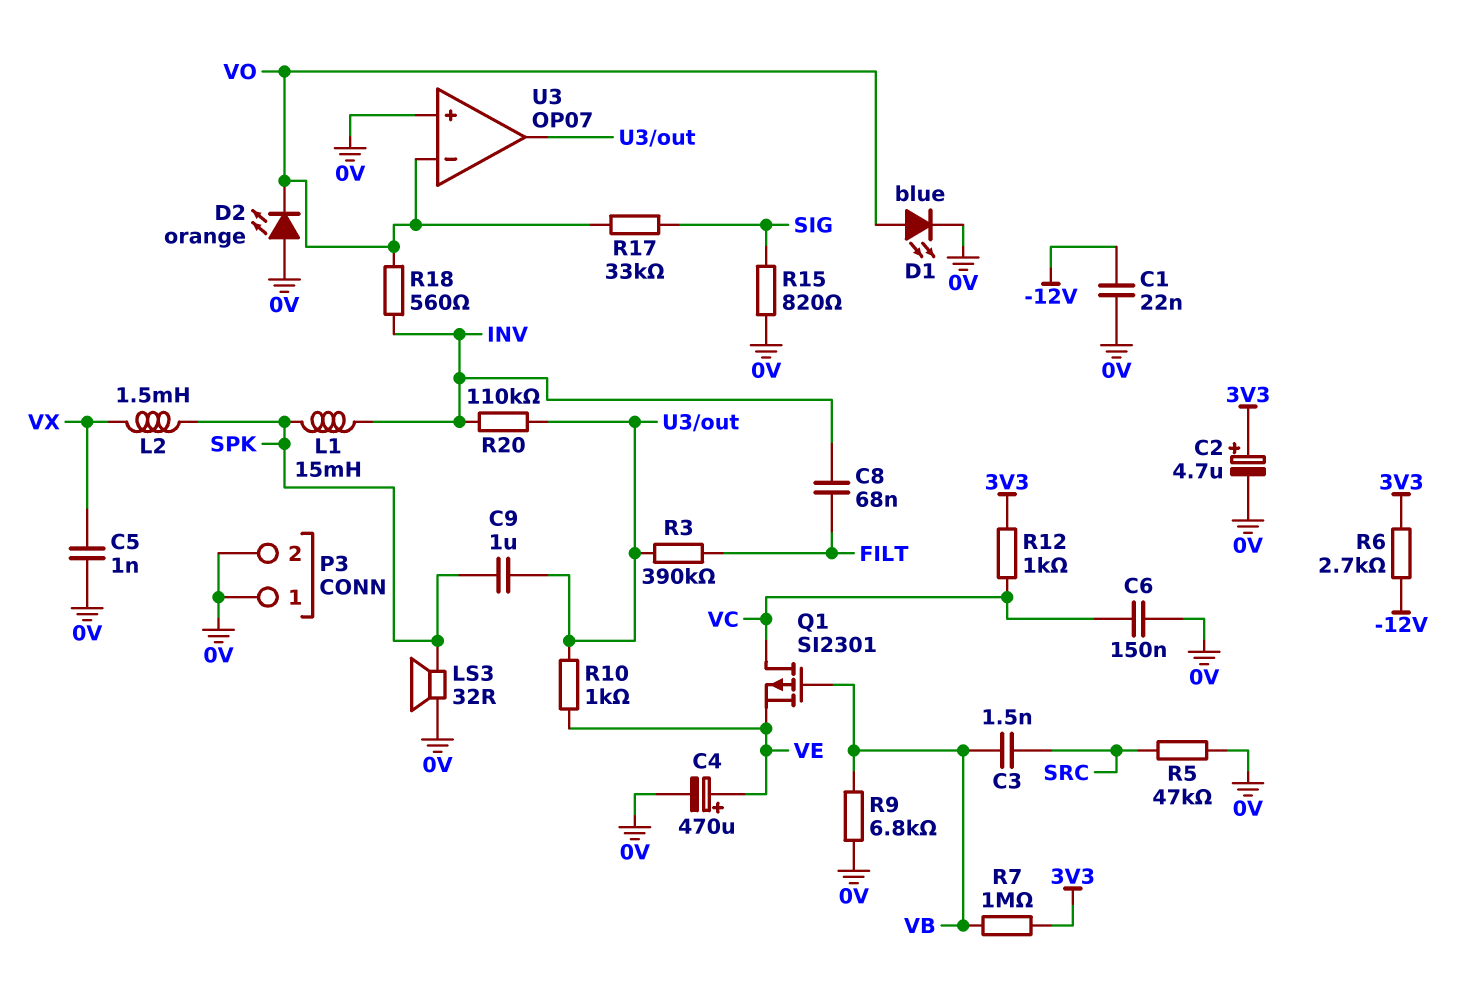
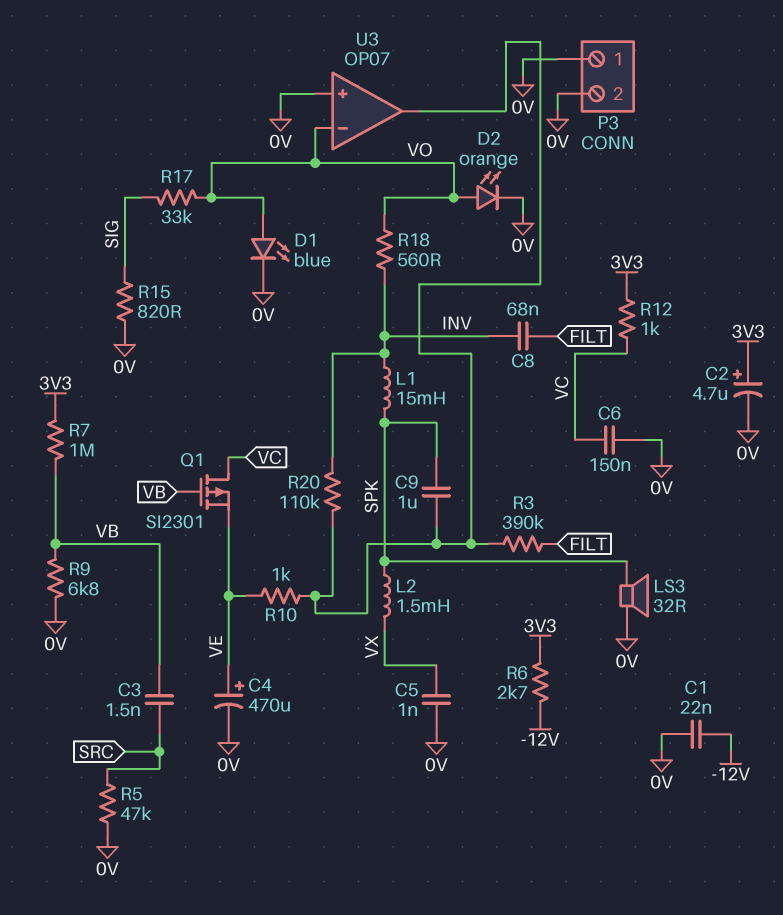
D2: LED orange (A 0V, K VO) -> LED orange (A VO, K 0V)

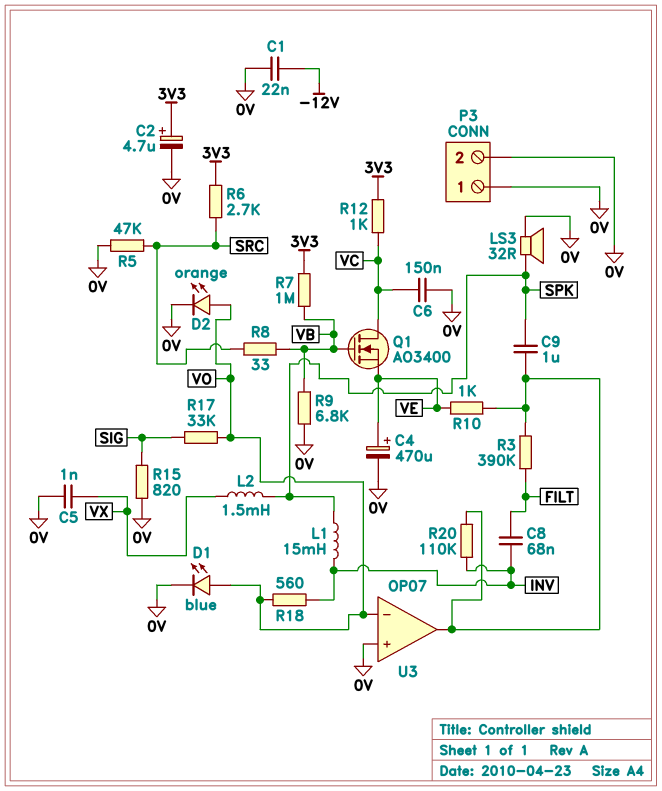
C3: 1.5nF (SRC, VB) -> none
Q1: PMOS SI2301 (G VB, D VC, S VE) -> NMOS AO3400 (G VB, D VC, S VE)
R6: 2.7k (-12V, 3V3) -> 2.7k (3V3, SRC)
R8: none -> 33 (SRC, VB)

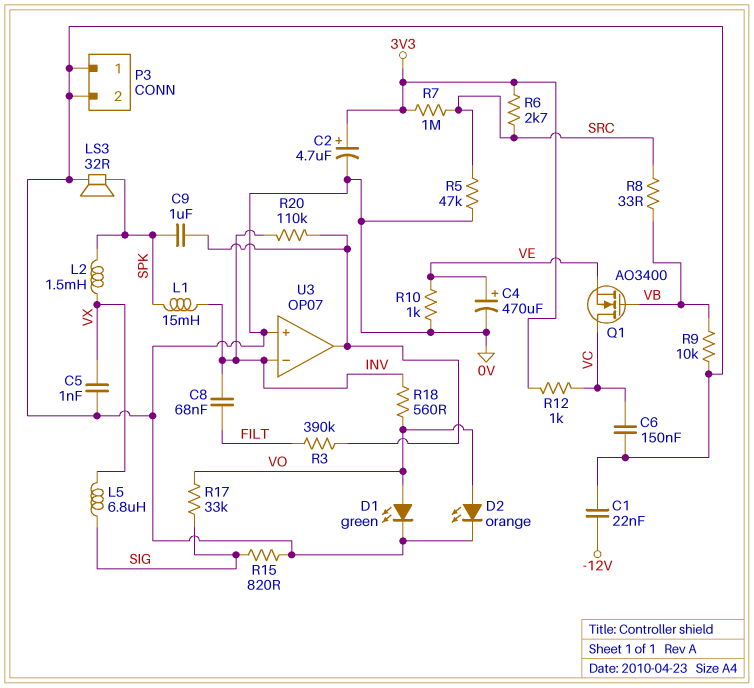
D1: LED blue (A VO, K 0V) -> LED green (A VO, K 0V)
L5: none -> 6.8uH (SIG, VX)
R7: 1M (3V3, VB) -> 1M (3V3, SRC)
R9: 6.8k (0V, VB) -> 10k (0V, VB)
R10: 1k (U3/out, VE) -> 1k (0V, VE)
U3 pin in-: VO -> INV

